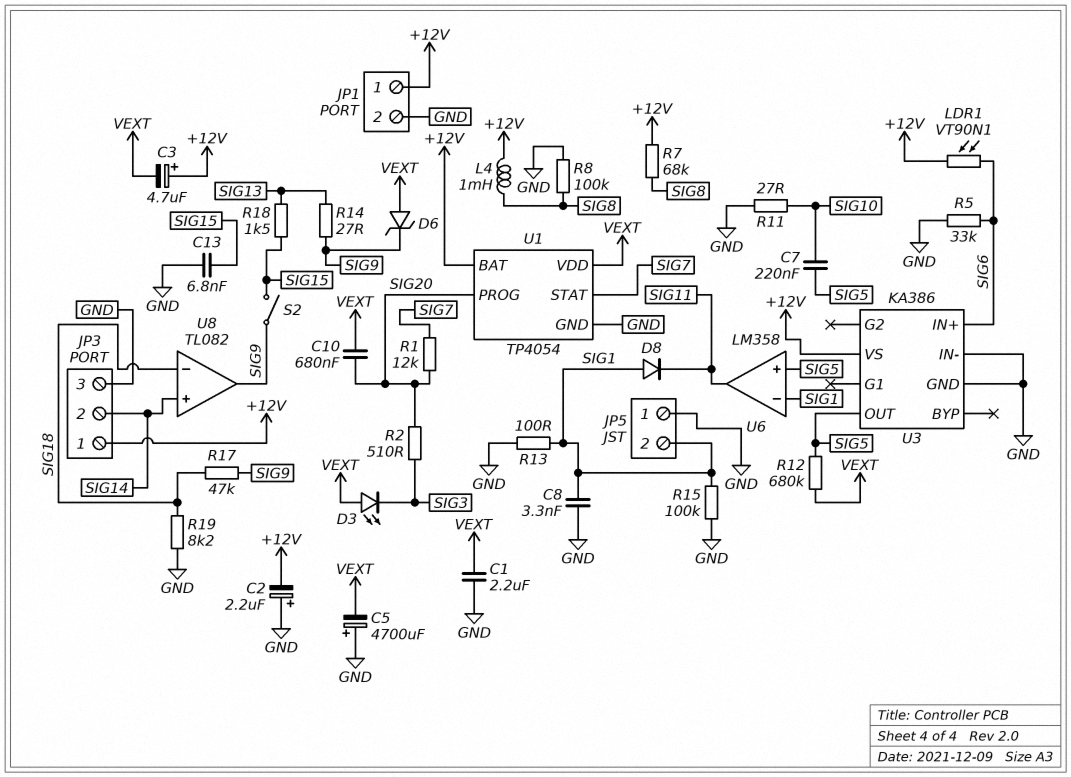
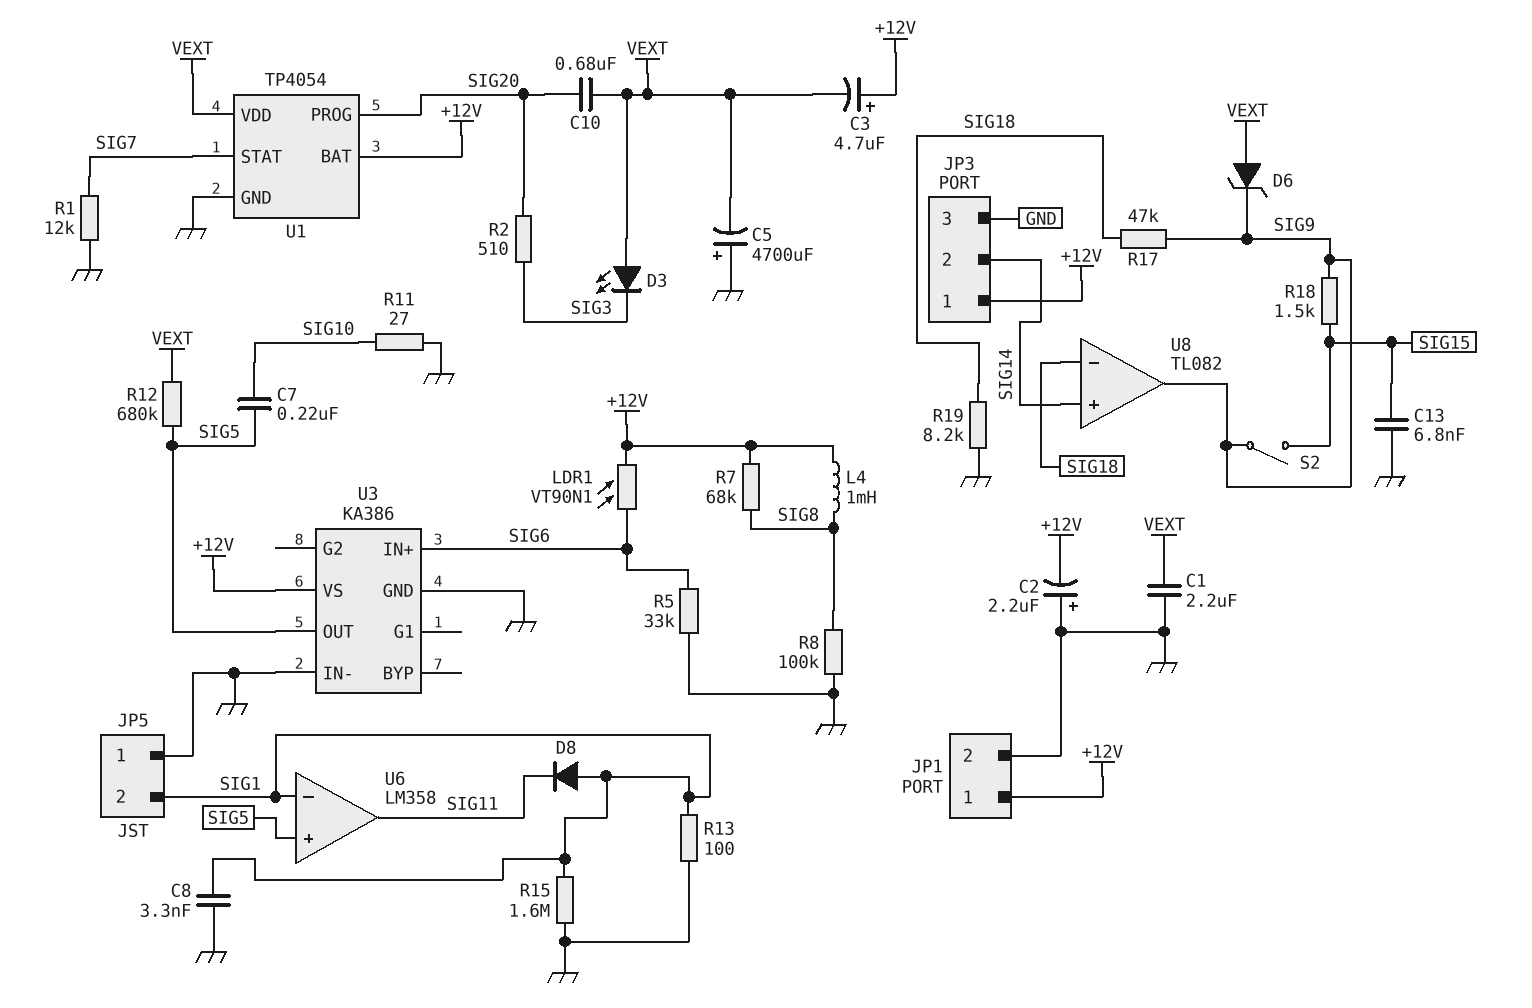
R1: 12k (SIG7, SIG20) -> 12k (GND, SIG7)
R14: 27 (SIG9, SIG13) -> none
R15: 100k (GND, SIG1) -> 1.6M (GND, SIG1)
R18: 1.5k (SIG13, SIG15) -> 1.5k (SIG9, SIG15)

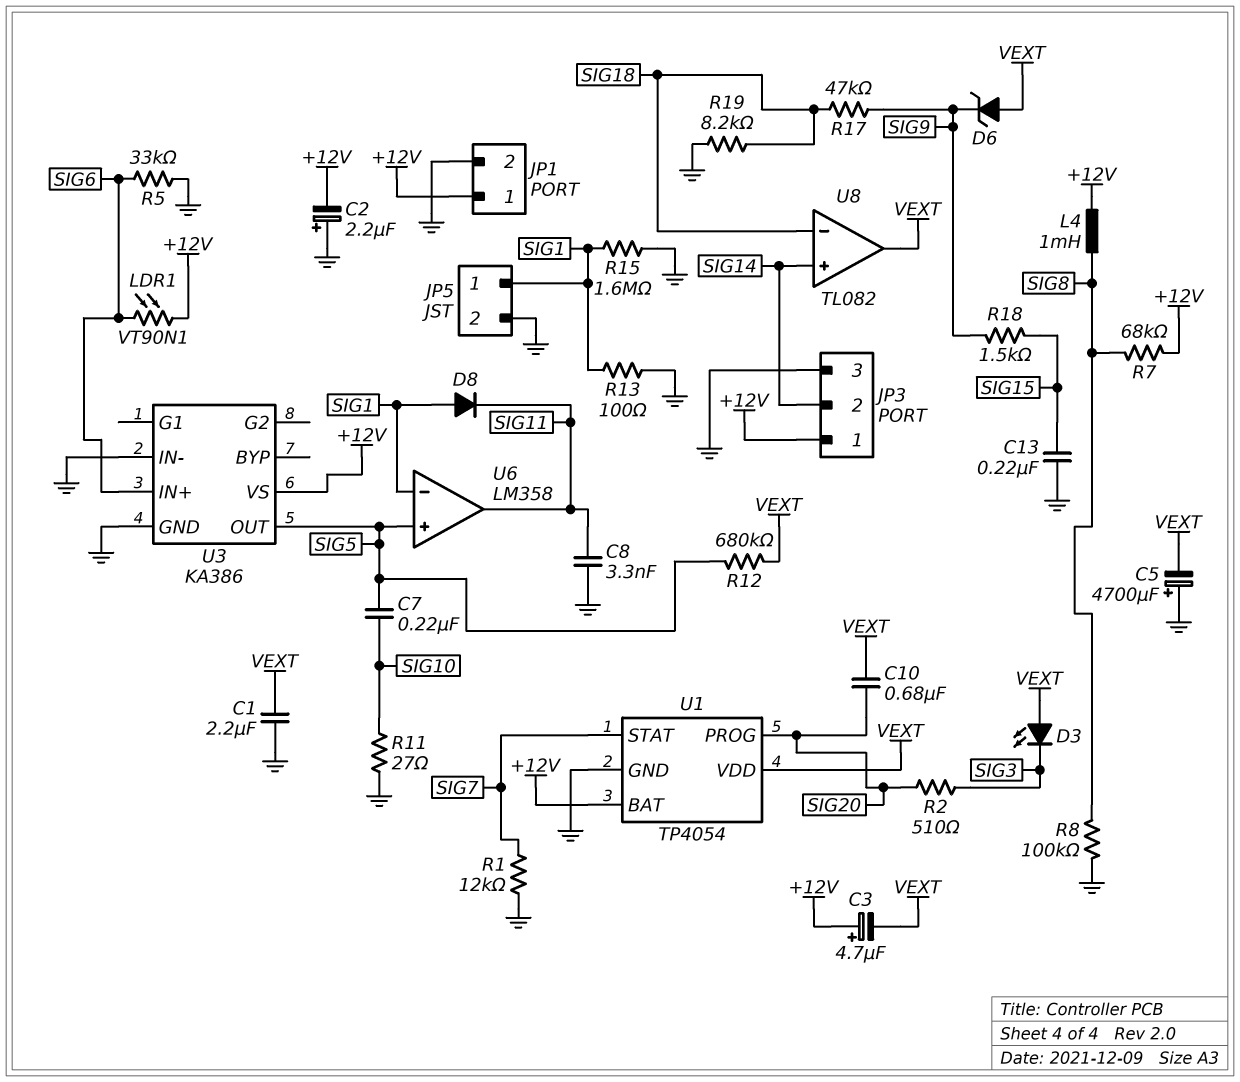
C8: 3.3nF (GND, SIG1) -> 3.3nF (GND, SIG11)
C13: 6.8nF (GND, SIG15) -> 220nF (GND, SIG15)
JP5 pin 1: GND -> SIG1
JP5 pin 2: SIG1 -> GND
S2: switch (SIG9, SIG15) -> none
U8 pin out: SIG9 -> VEXT

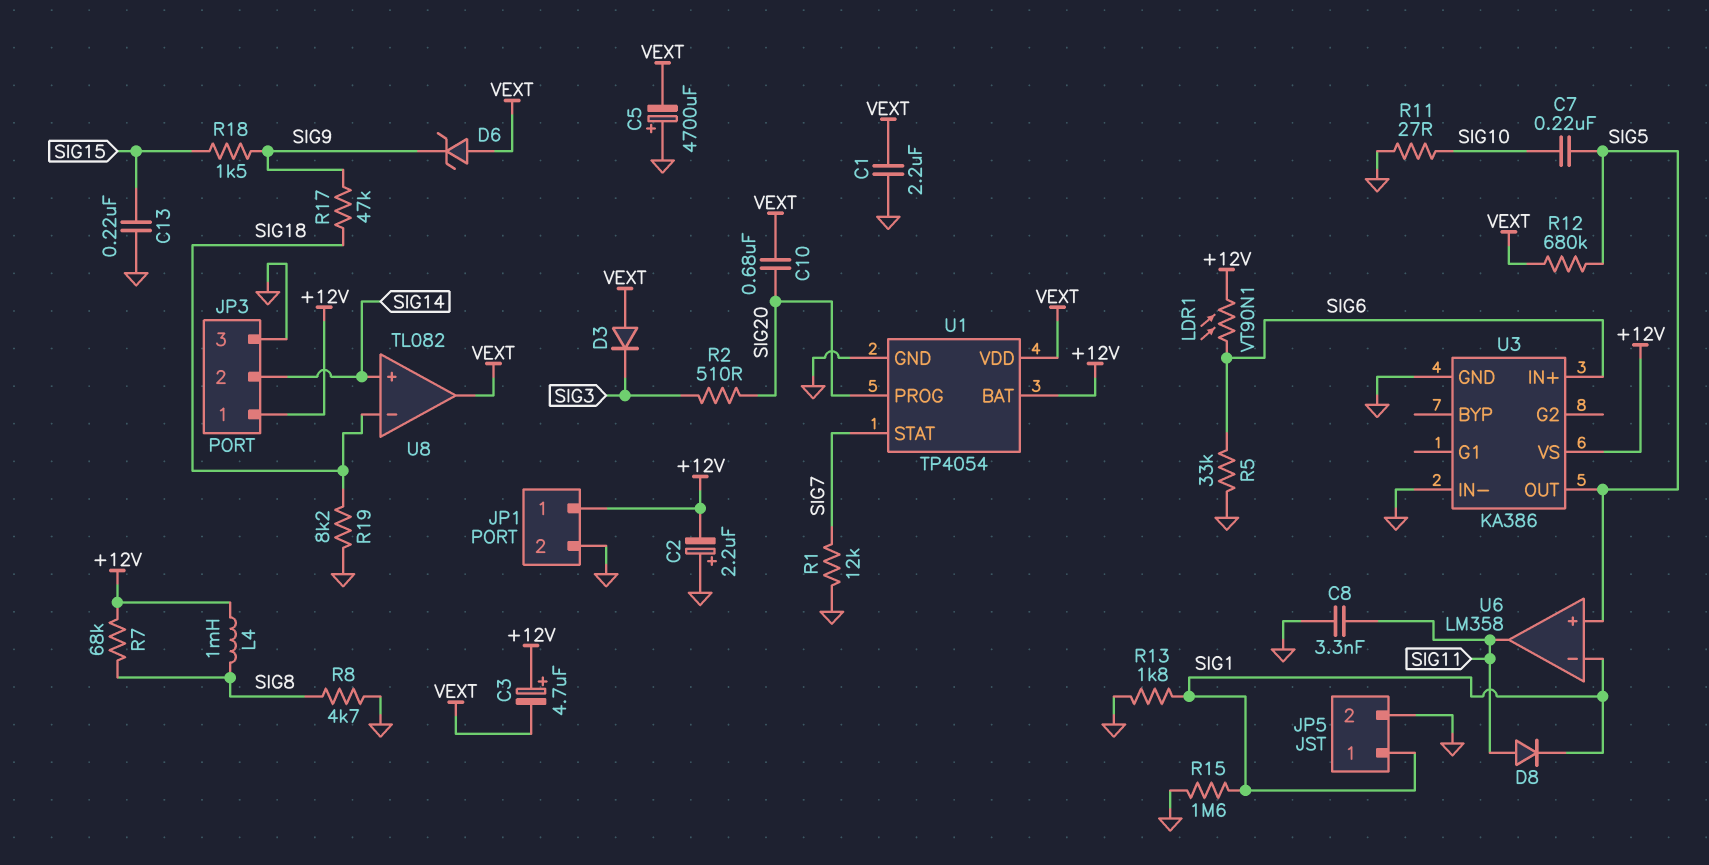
D3: LED (A VEXT, K SIG3) -> diode (A VEXT, K SIG3)
D8: diode (A SIG1, K SIG11) -> diode (A SIG11, K SIG1)
R8: 100k (GND, SIG8) -> 4.7k (GND, SIG8)
R13: 100 (GND, SIG1) -> 1.8k (GND, SIG1)

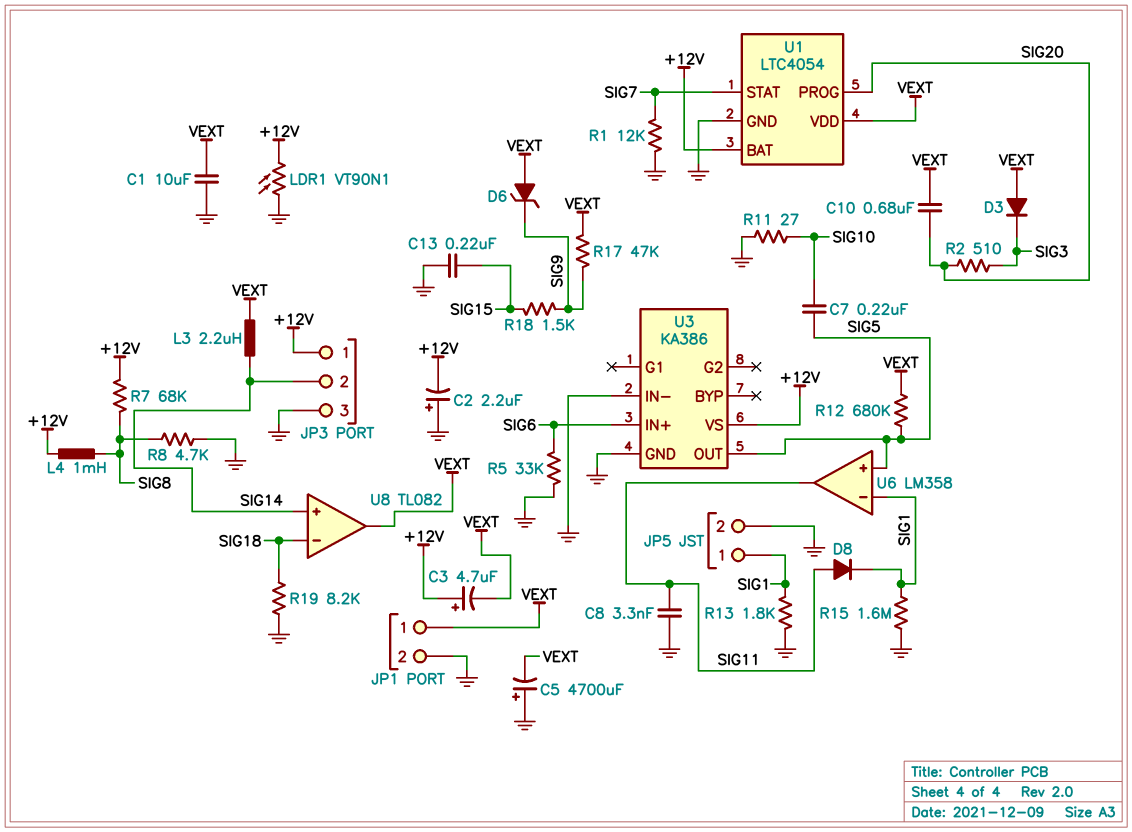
C1: 2.2uF (GND, VEXT) -> 10uF (GND, VEXT)
JP1 pin 1: +12V -> VEXT
L3: none -> 2.2uH (SIG14, VEXT)
LDR1: VT90N1 (+12V, SIG6) -> VT90N1 (+12V, GND)
R17: 47k (SIG9, SIG18) -> 47k (SIG9, VEXT)
U1: TP4054 -> LTC4054

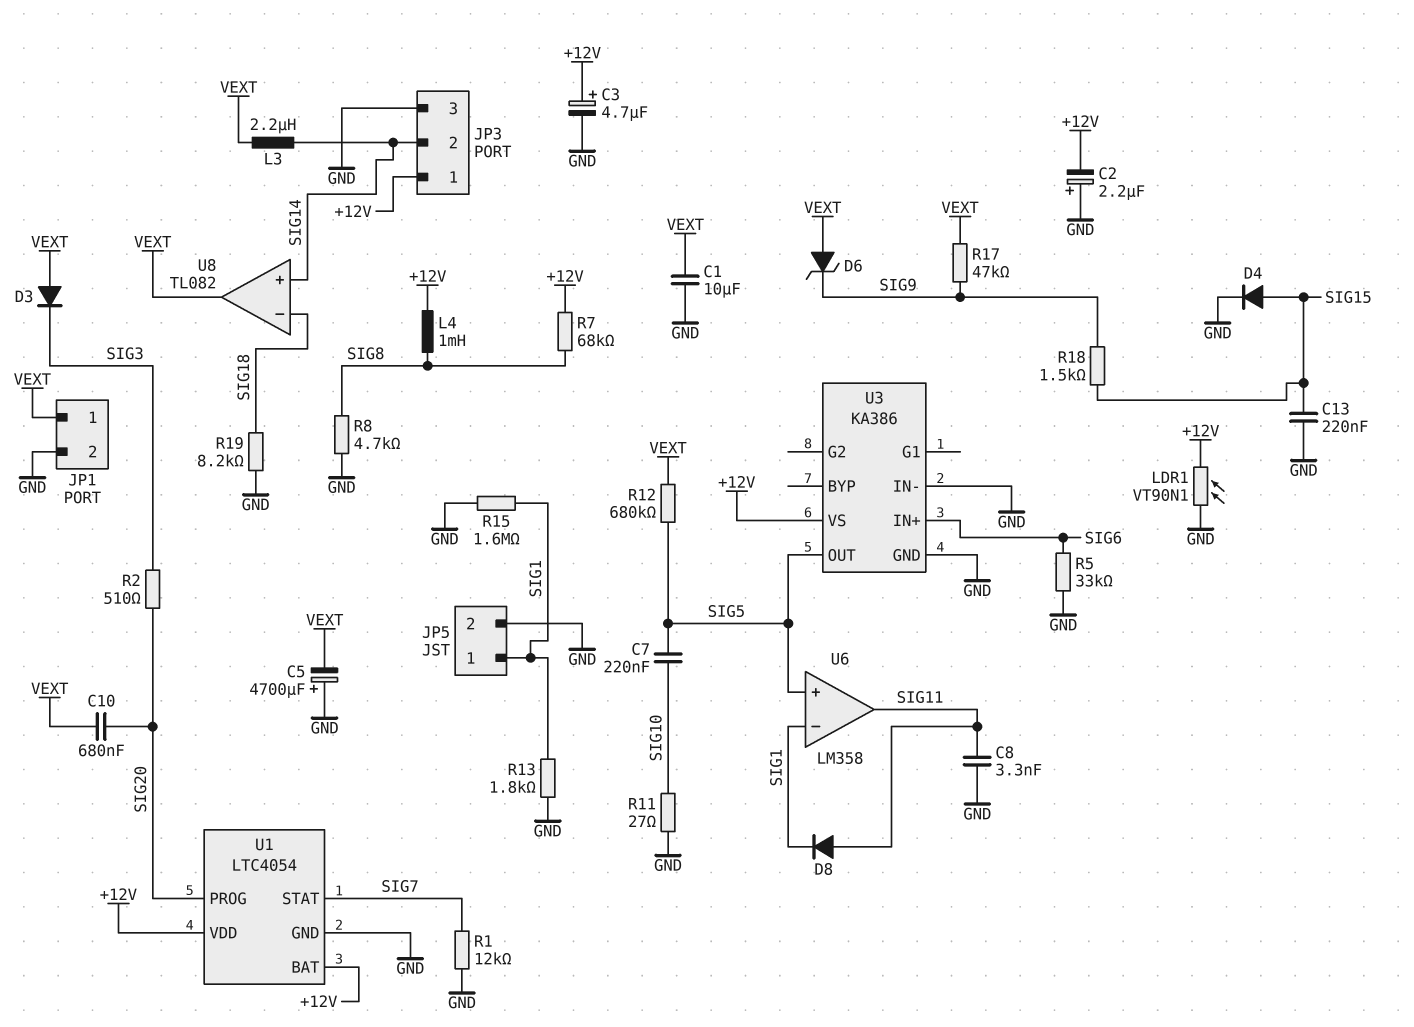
C3: 4.7uF (plus +12V, minus VEXT) -> 4.7uF (plus +12V, minus GND)
D4: none -> diode (A SIG15, K GND)
U1 pin VDD: VEXT -> +12V

